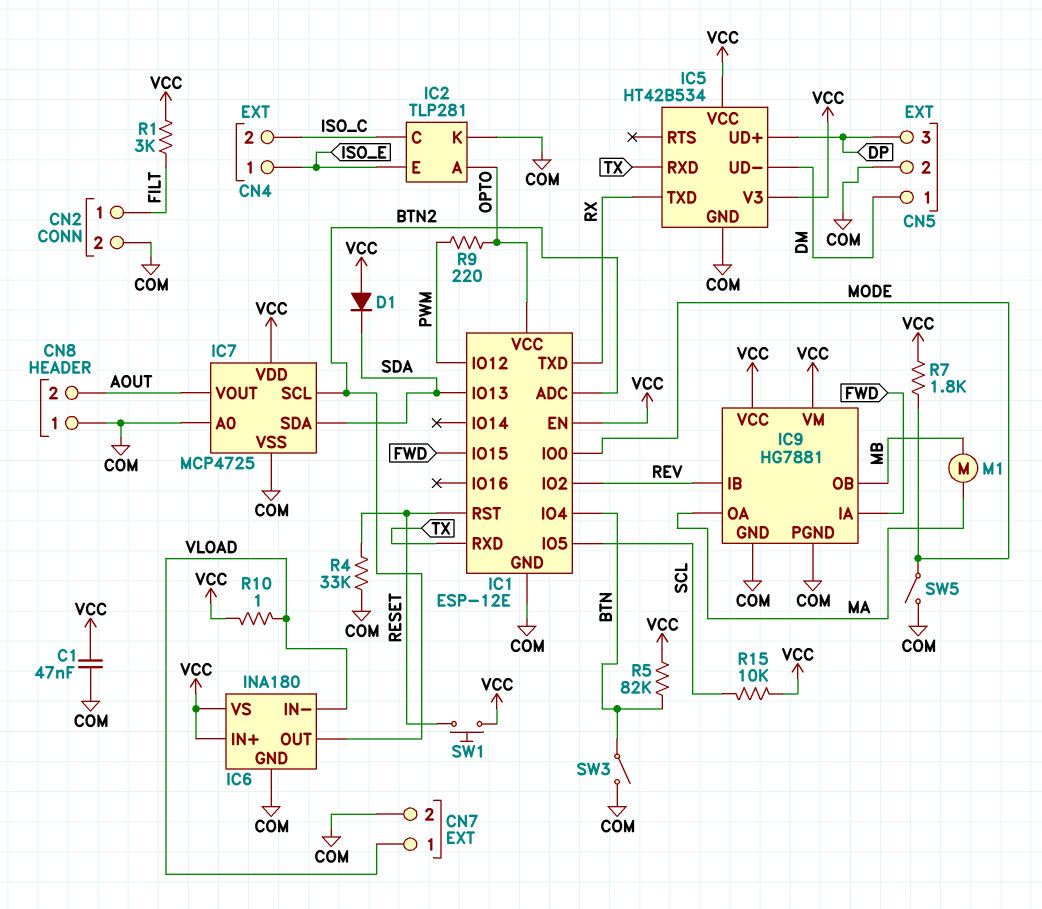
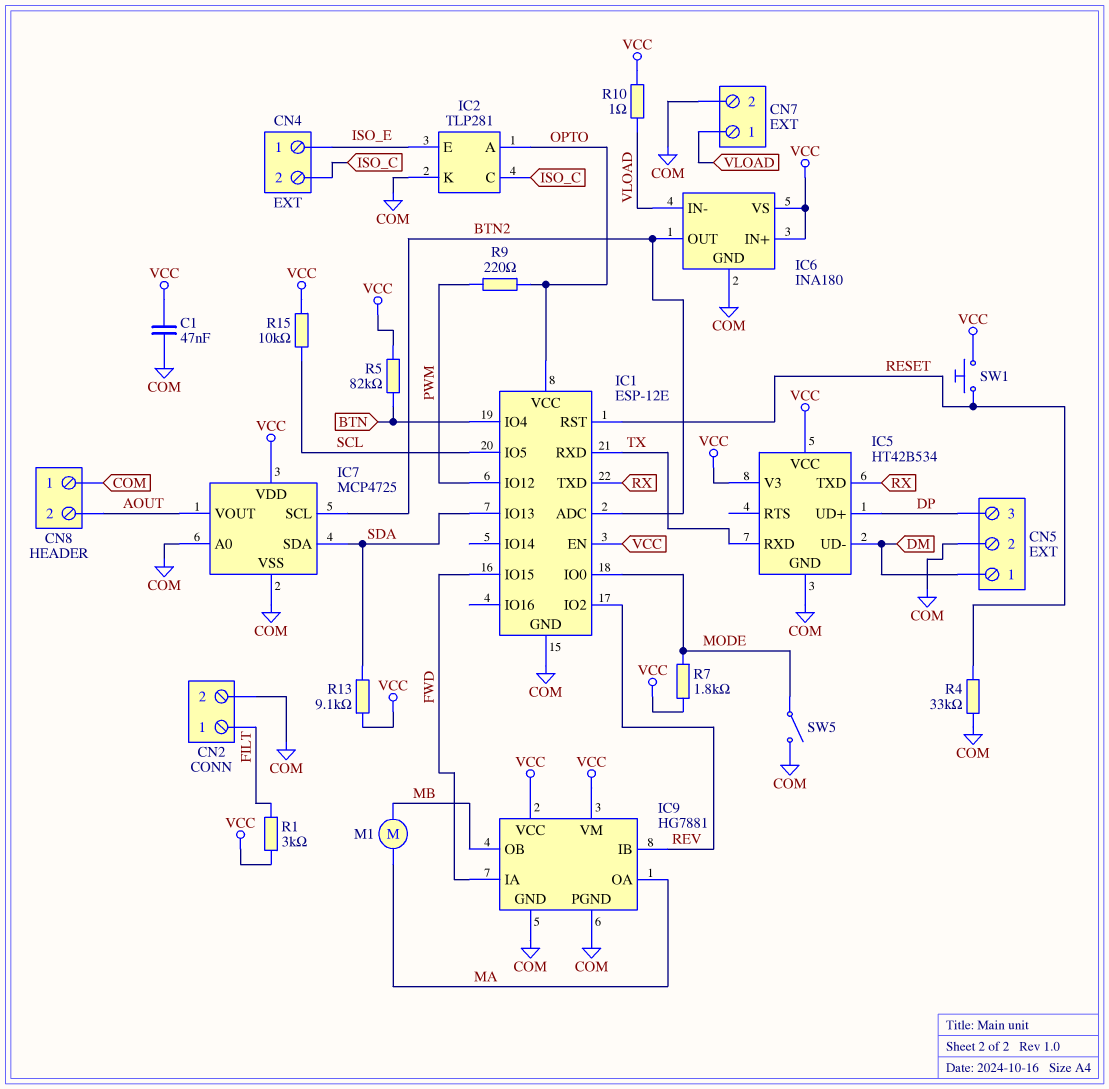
D1: diode (A VCC, K SDA) -> none
R13: none -> 9.1k (SDA, VCC)
SW3: switch (BTN, COM) -> none

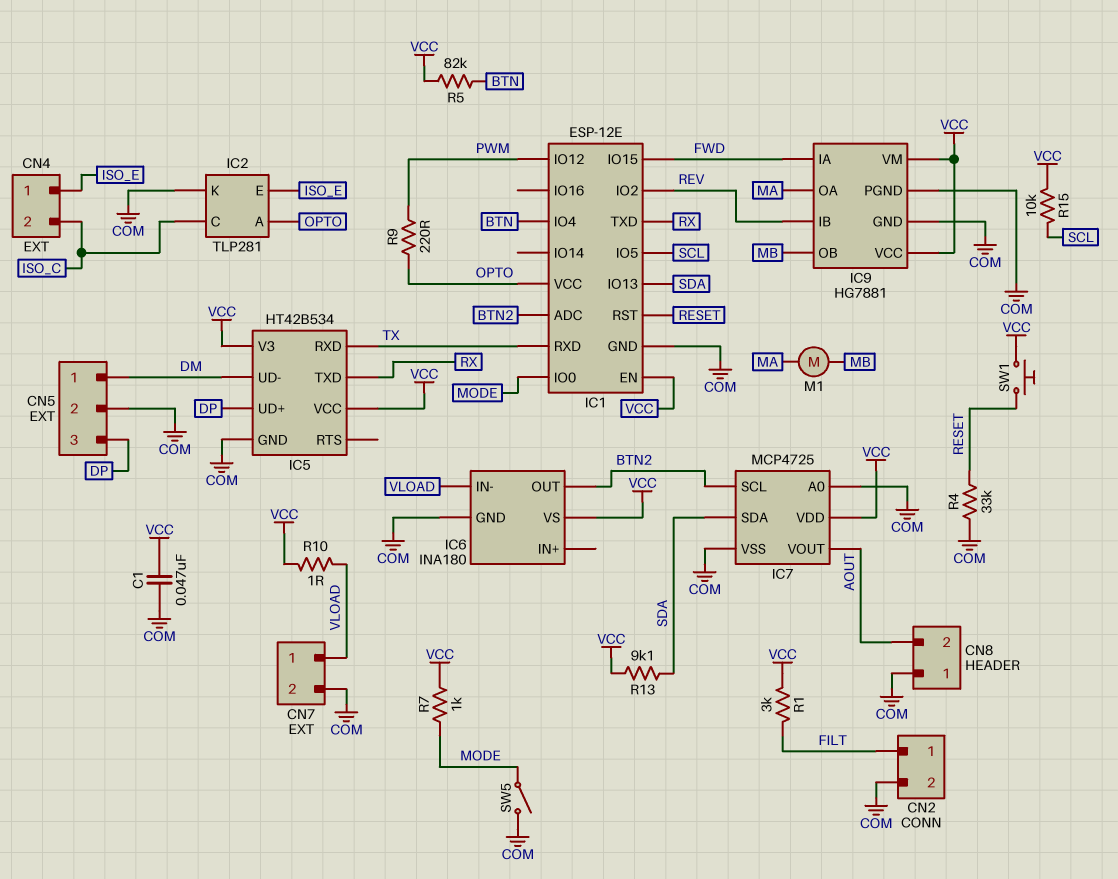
IC6 pin IN+: VCC -> none
R7: 1.8k (MODE, VCC) -> 1k (MODE, VCC)

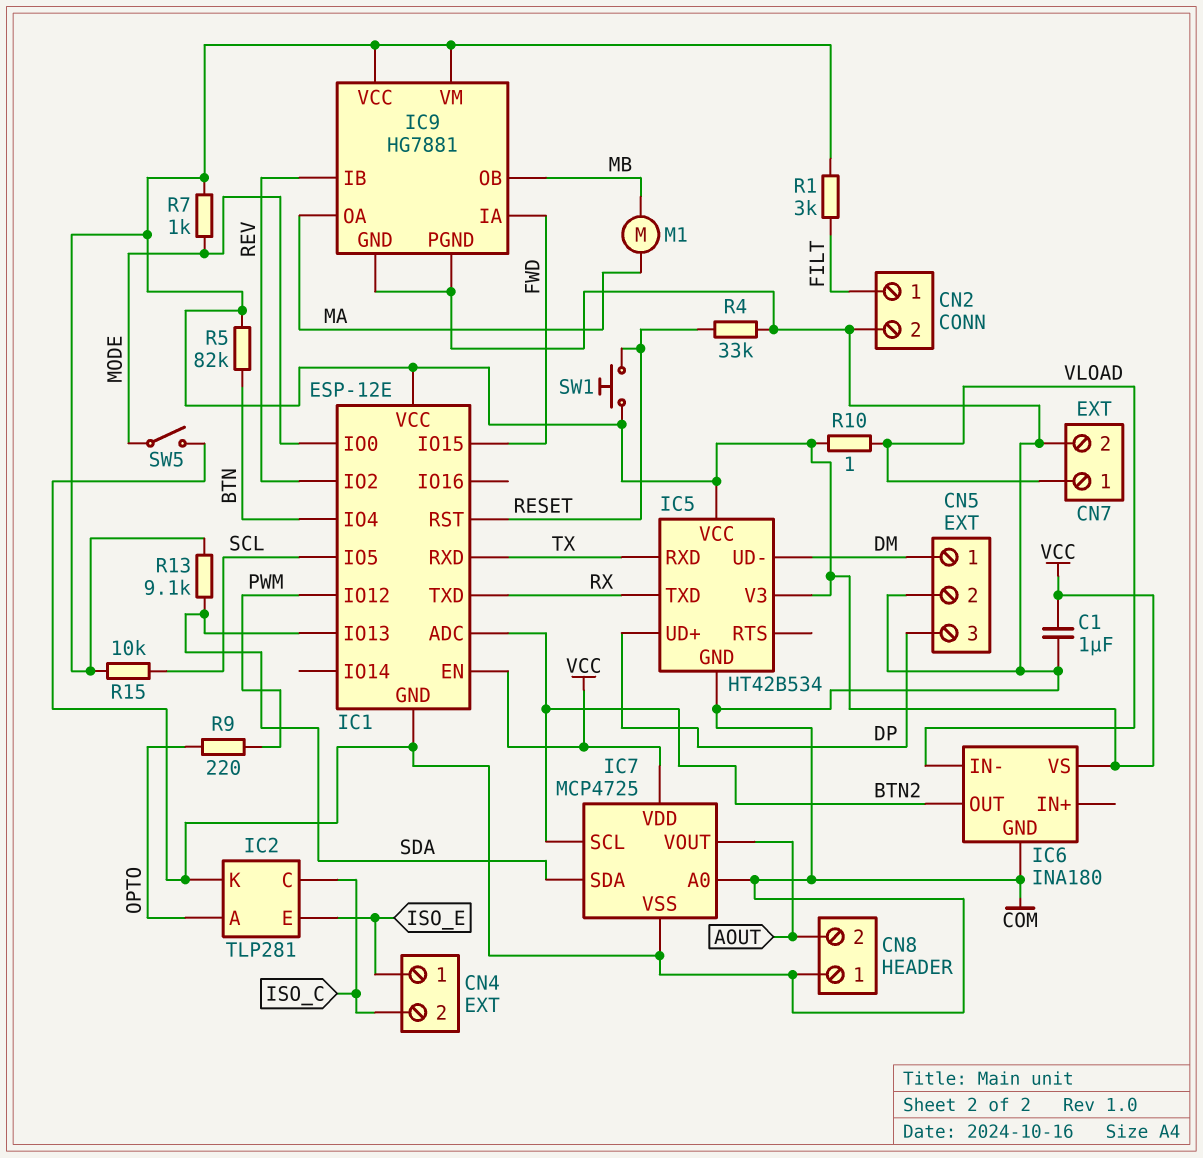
C1: 47nF (COM, VCC) -> 1uF (COM, VCC)
IC1 pin VCC: OPTO -> VCC

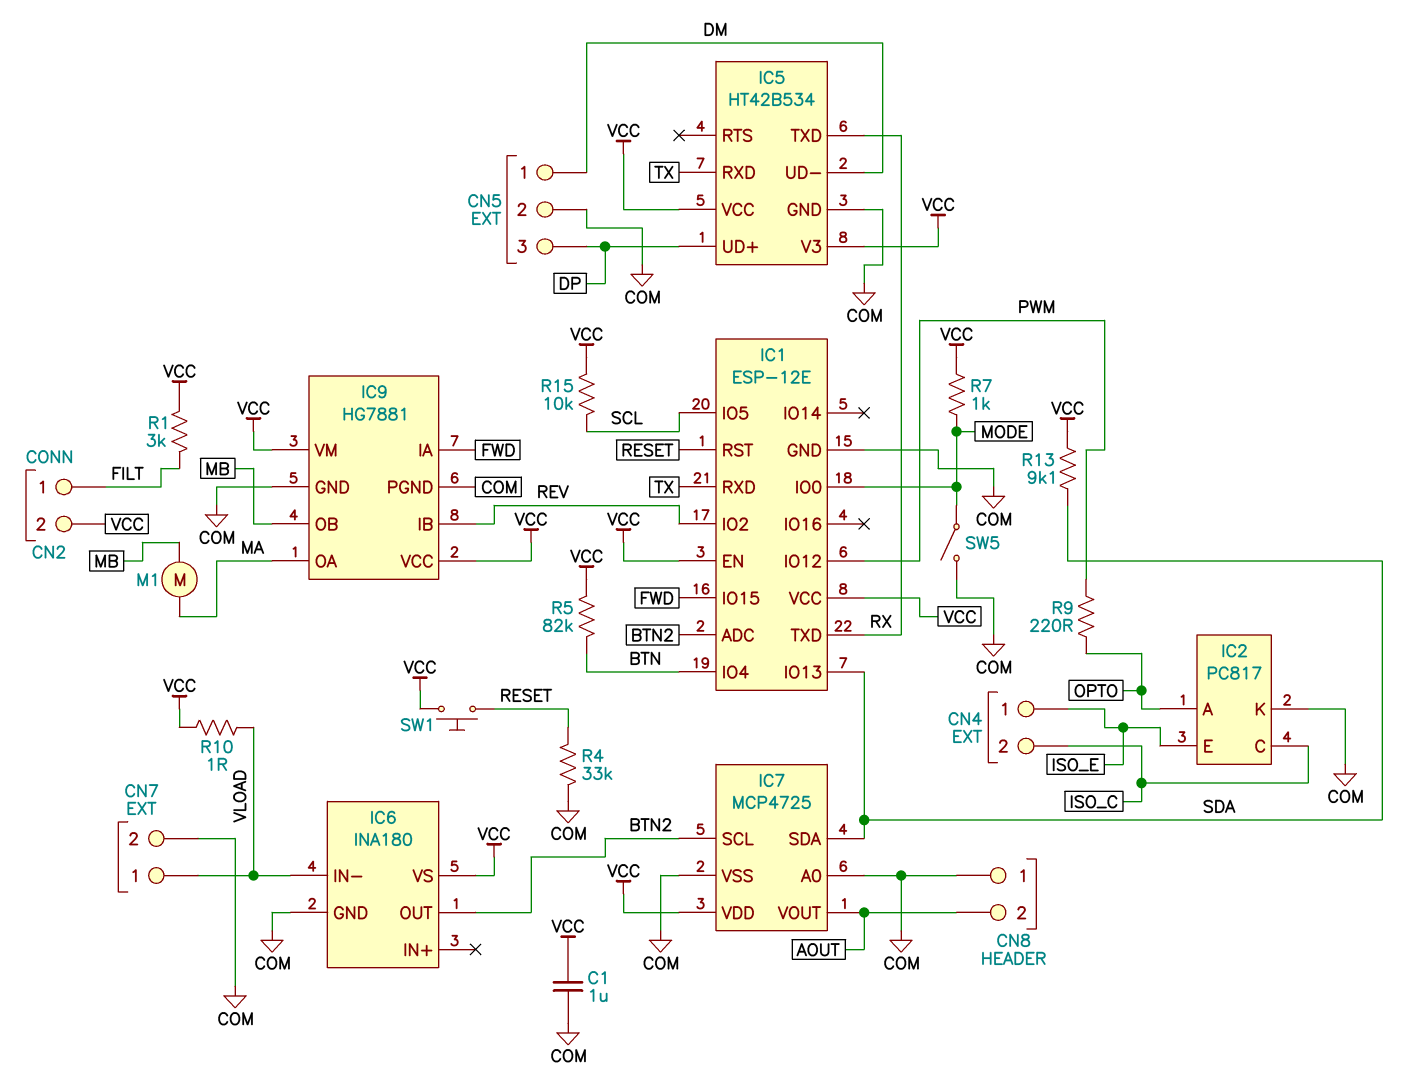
CN2 pin 2: COM -> VCC
IC2: TLP281 -> PC817

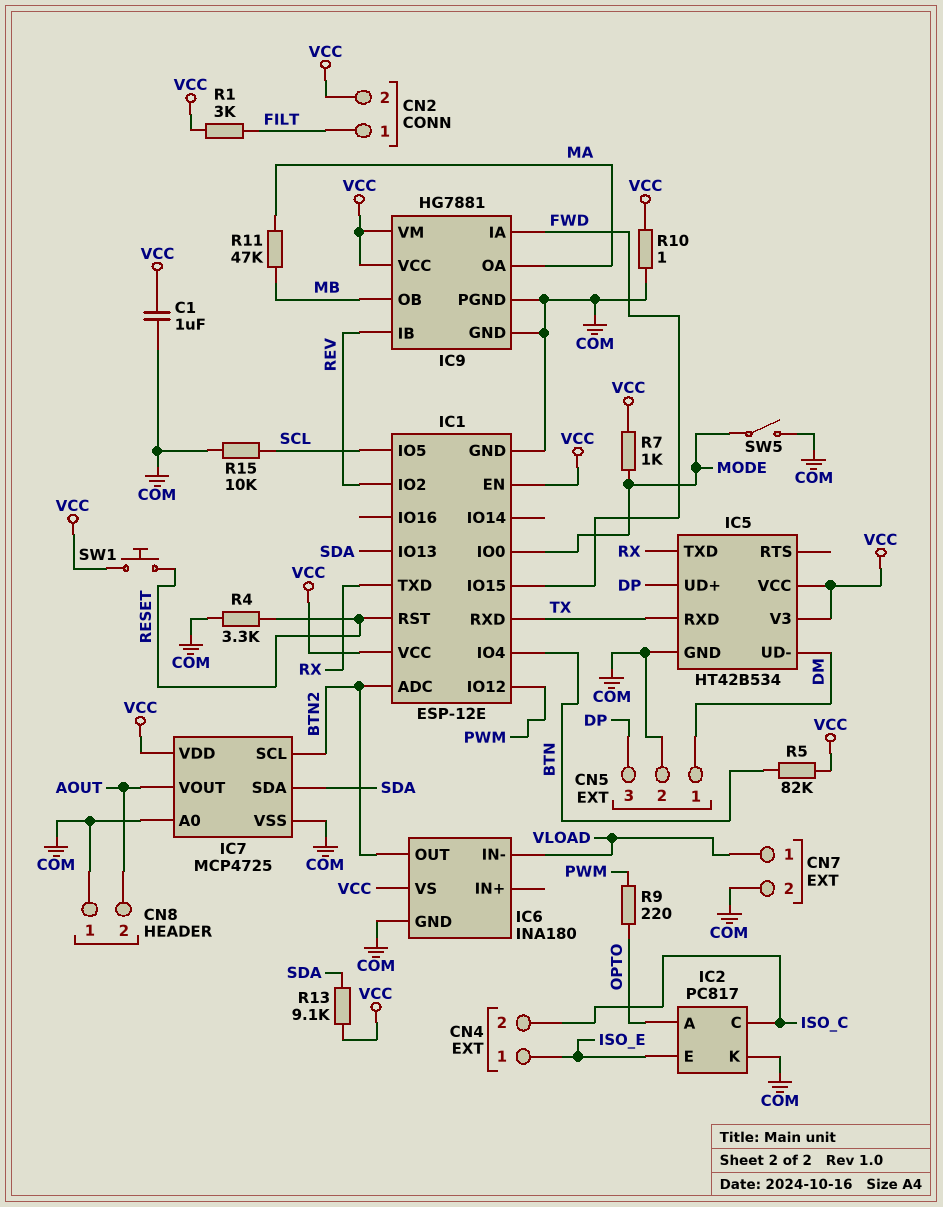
M1: motor (MA, MB) -> none
R4: 33k (COM, RESET) -> 3.3k (COM, RESET)
R10: 1 (VCC, VLOAD) -> 1 (COM, VCC)
R11: none -> 47k (MA, MB)
R15: 10k (SCL, VCC) -> 10k (COM, SCL)

